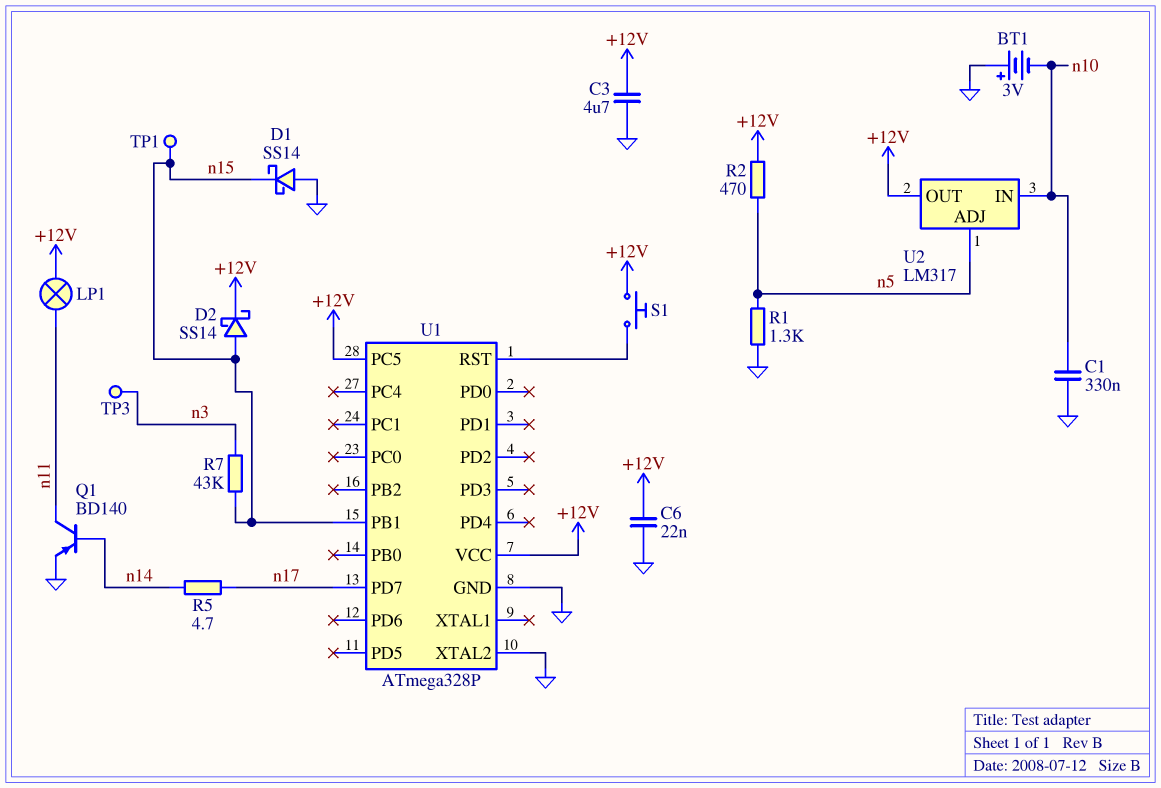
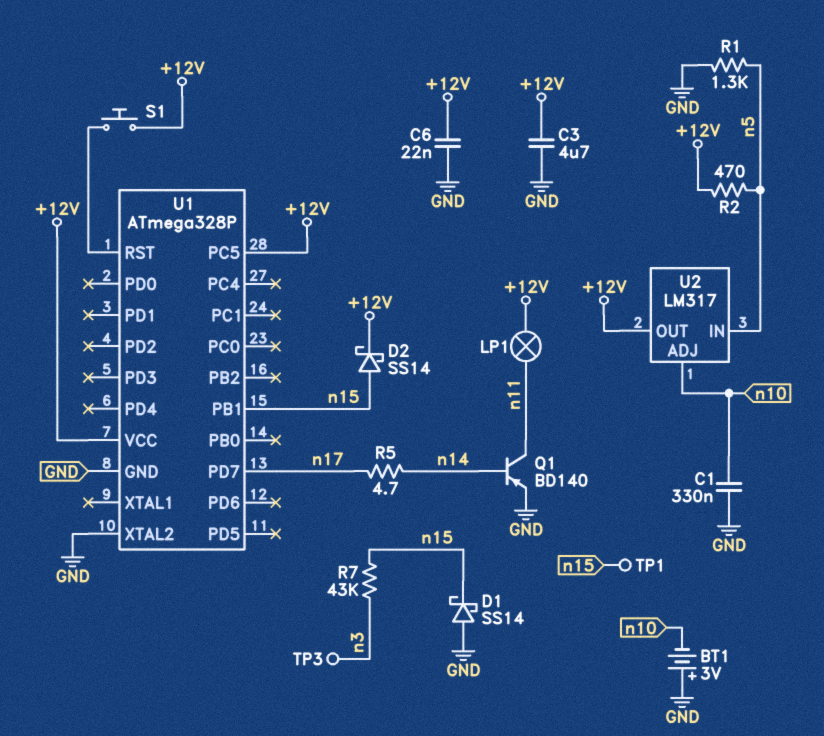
U2 pin ADJ: n5 -> n10
U2 pin IN: n10 -> n5

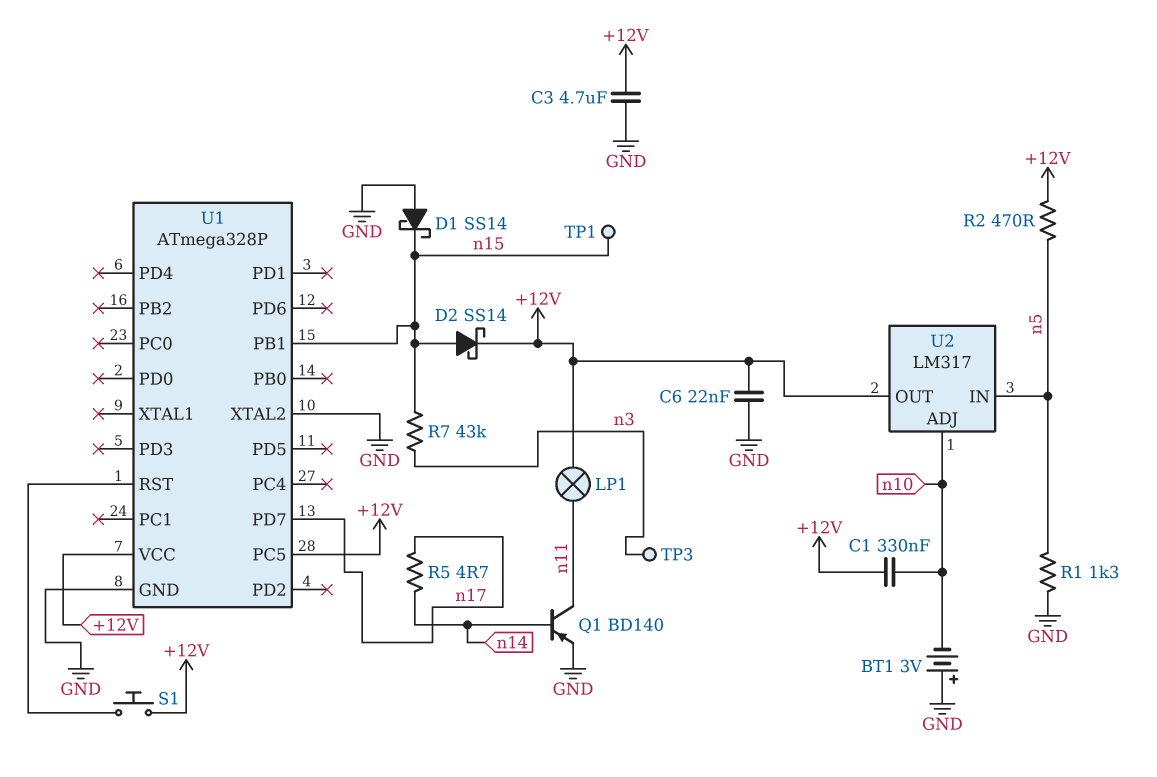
C1: 330nF (GND, n10) -> 330nF (+12V, n10)

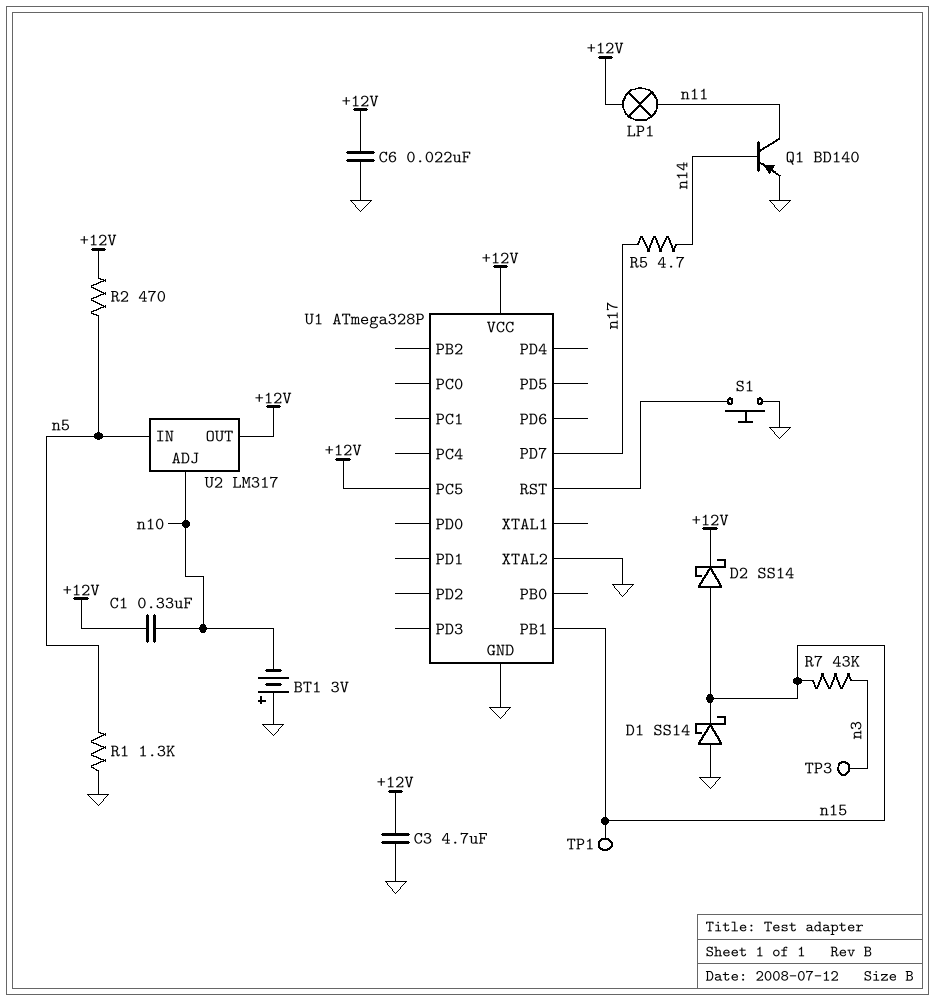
S1: button (+12V, U1/RST) -> button (GND, U1/RST)

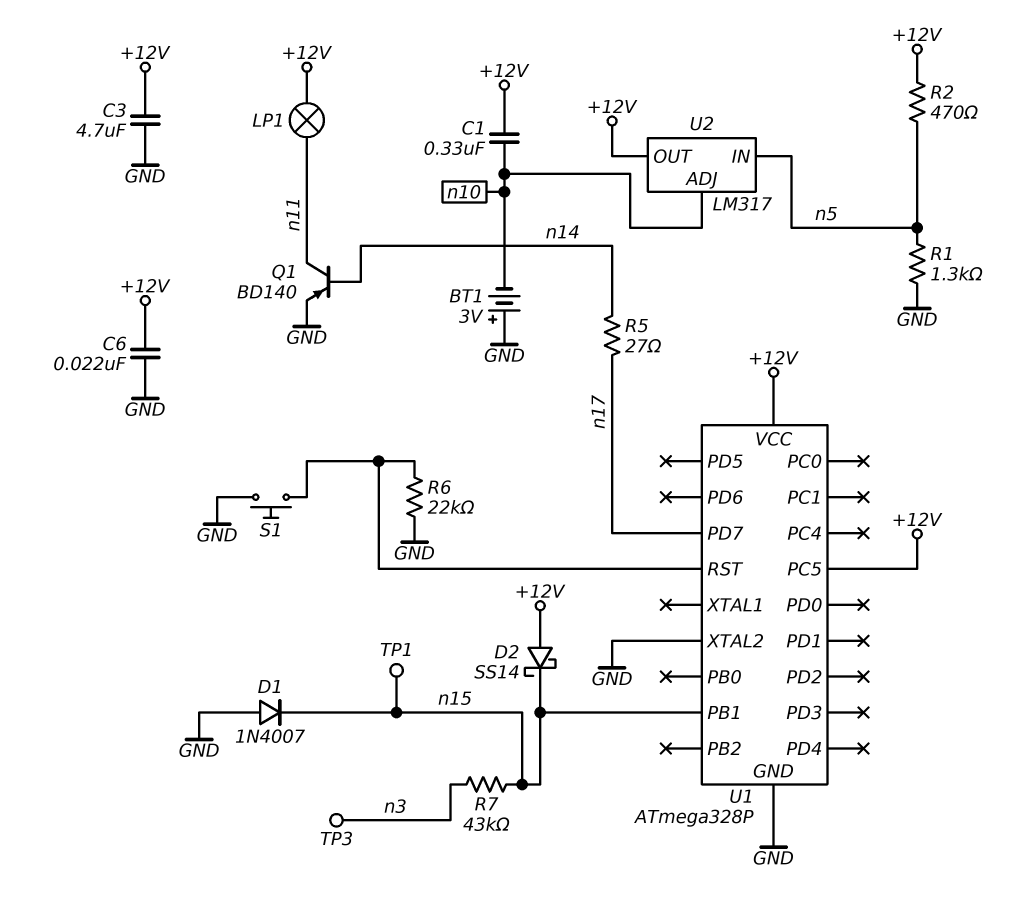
D1: schottky SS14 (A GND, K n15) -> diode 1N4007 (A GND, K n15)
D2: schottky SS14 (A n15, K +12V) -> schottky SS14 (A +12V, K n15)
R5: 4.7 (n14, n17) -> 27 (n14, n17)
R6: none -> 22k (GND, U1/RST)

